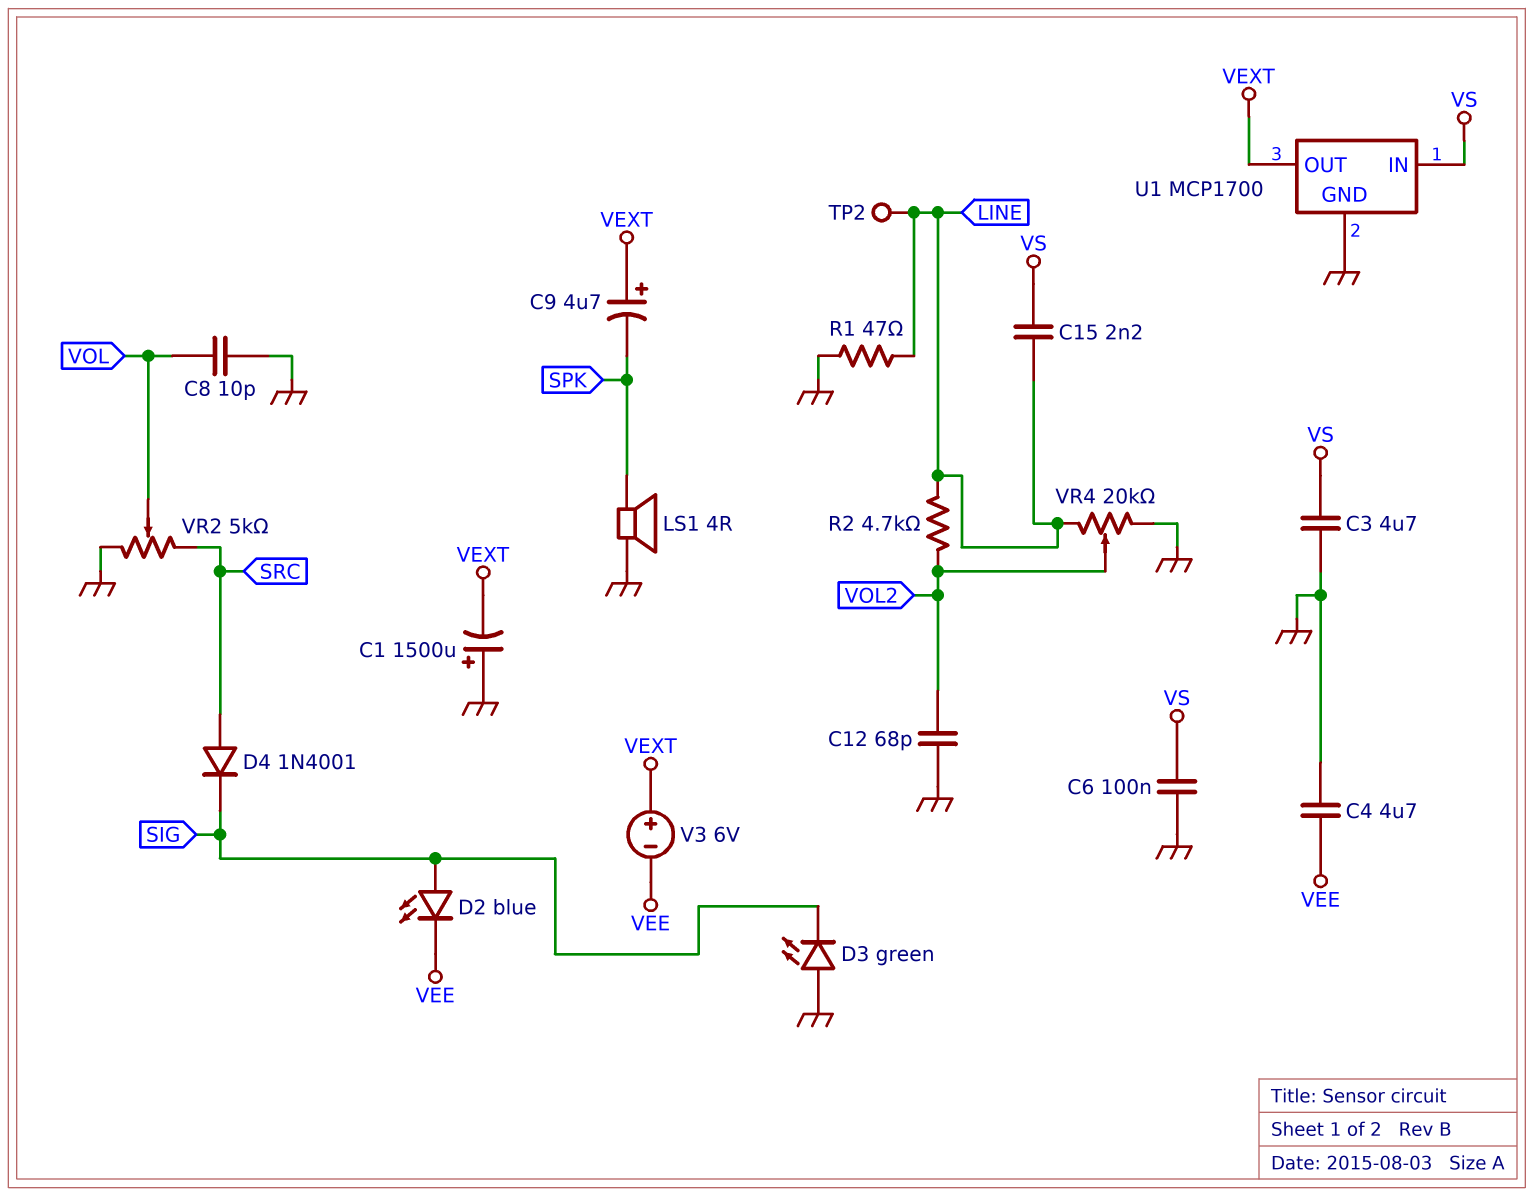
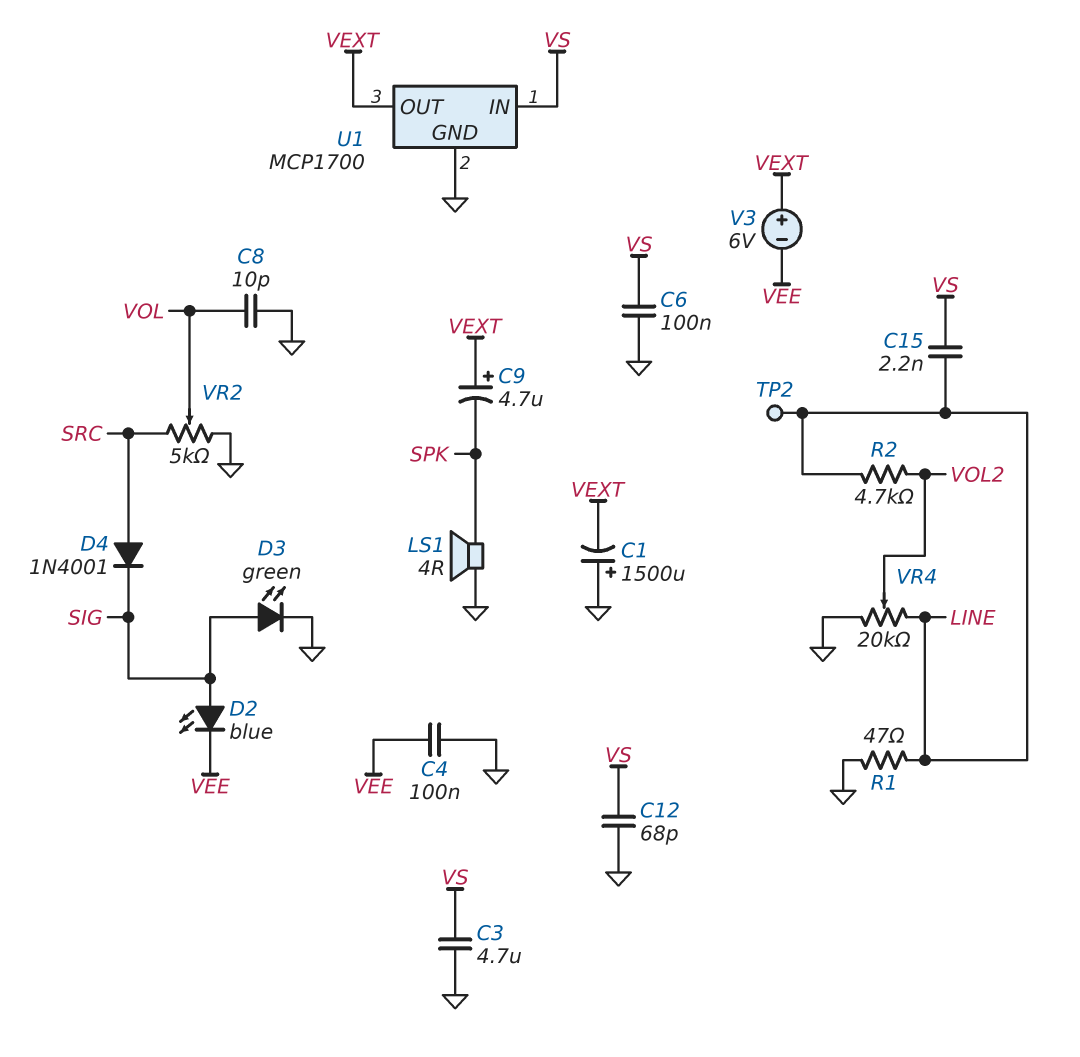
C4: 4.7uF (GND, VEE) -> 100nF (GND, VEE)
C12: 68pF (GND, VOL2) -> 68pF (GND, VS)
D3: LED green (A GND, K SIG) -> LED green (A SIG, K GND)

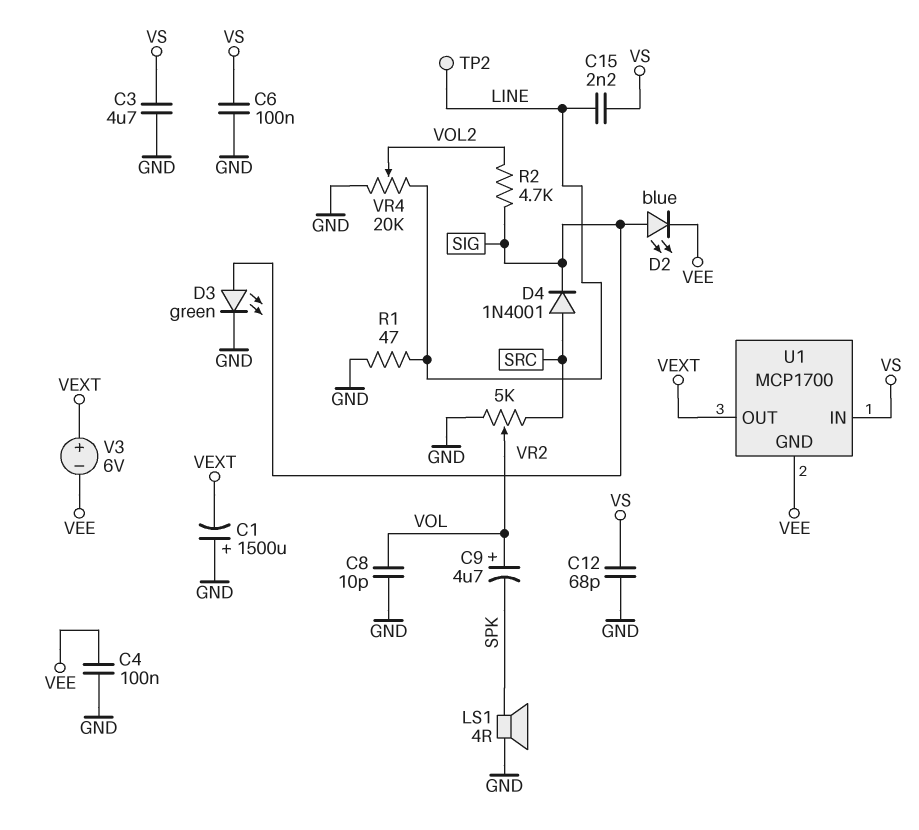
C9: 4.7uF (plus VEXT, minus SPK) -> 4.7uF (plus VOL, minus SPK)
R2: 4.7k (LINE, VOL2) -> 4.7k (SIG, VOL2)
U1 pin GND: GND -> VEE

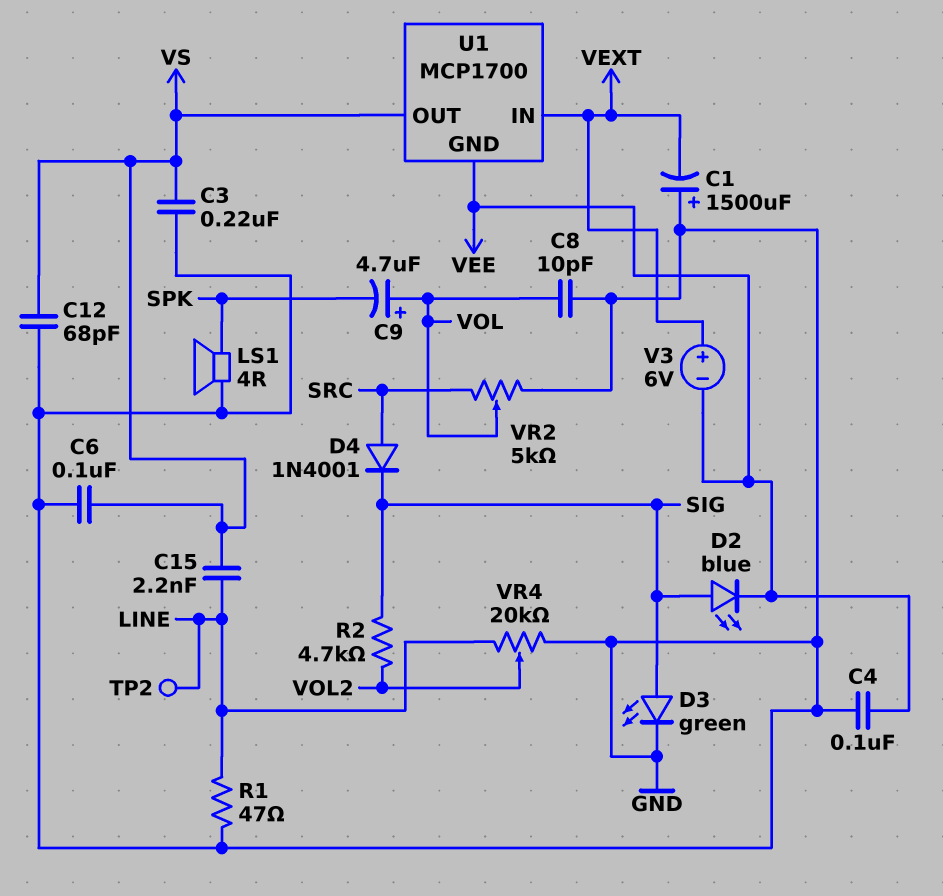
C3: 4.7uF (GND, VS) -> 220nF (GND, VS)
U1 pin IN: VS -> VEXT
U1 pin OUT: VEXT -> VS

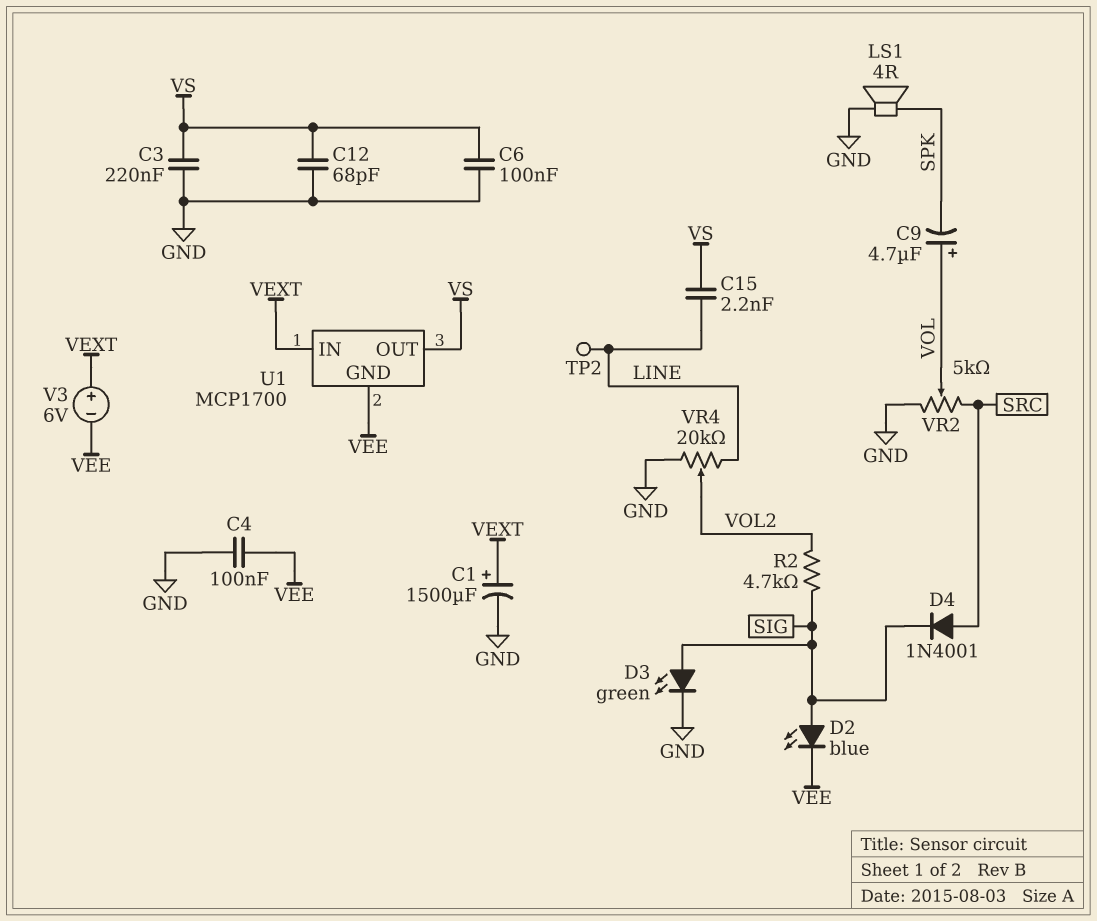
C1: 1500uF (plus GND, minus VEXT) -> 1500uF (plus VEXT, minus GND)
C8: 10pF (GND, VOL) -> none
R1: 47 (GND, LINE) -> none

